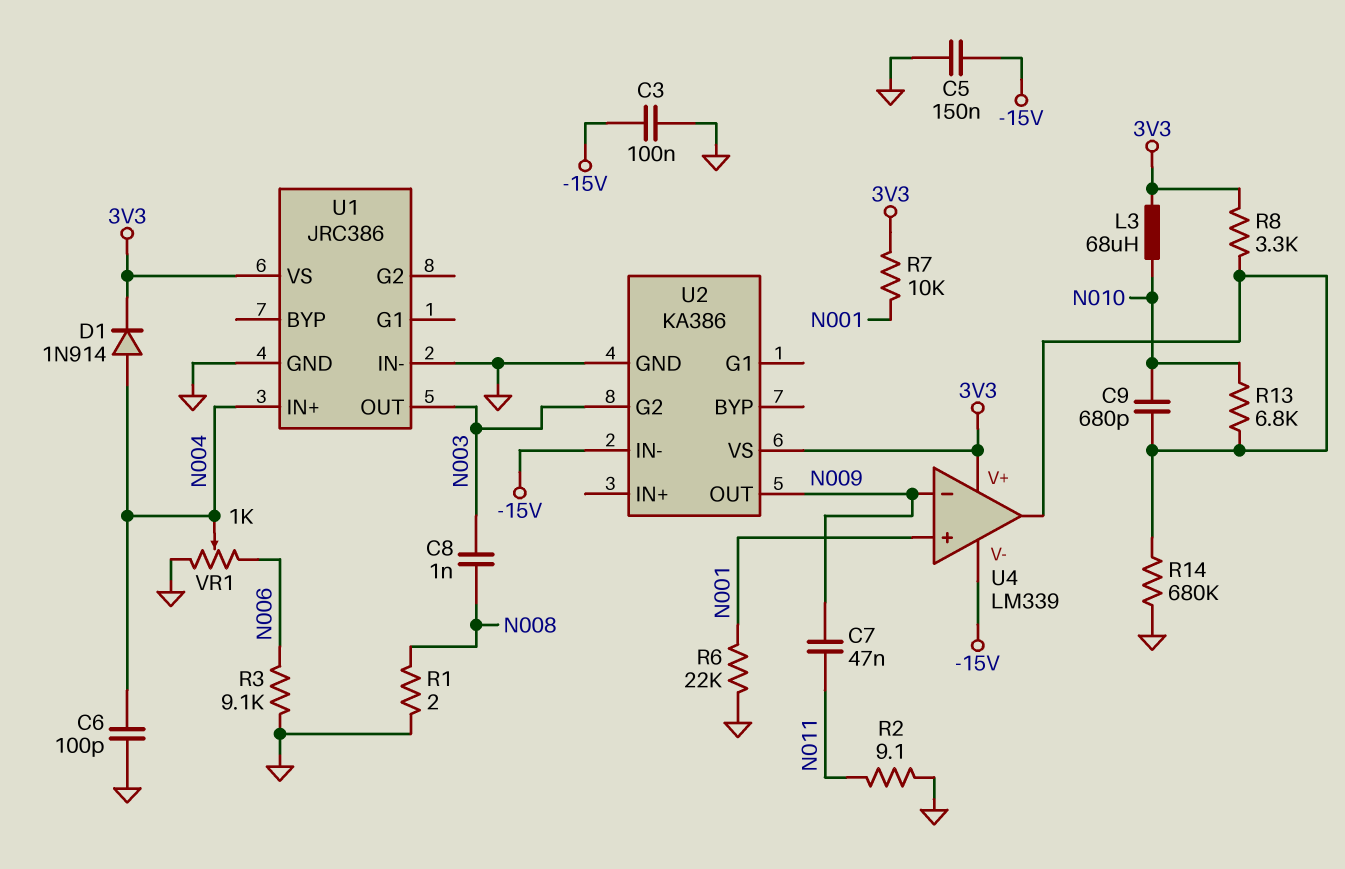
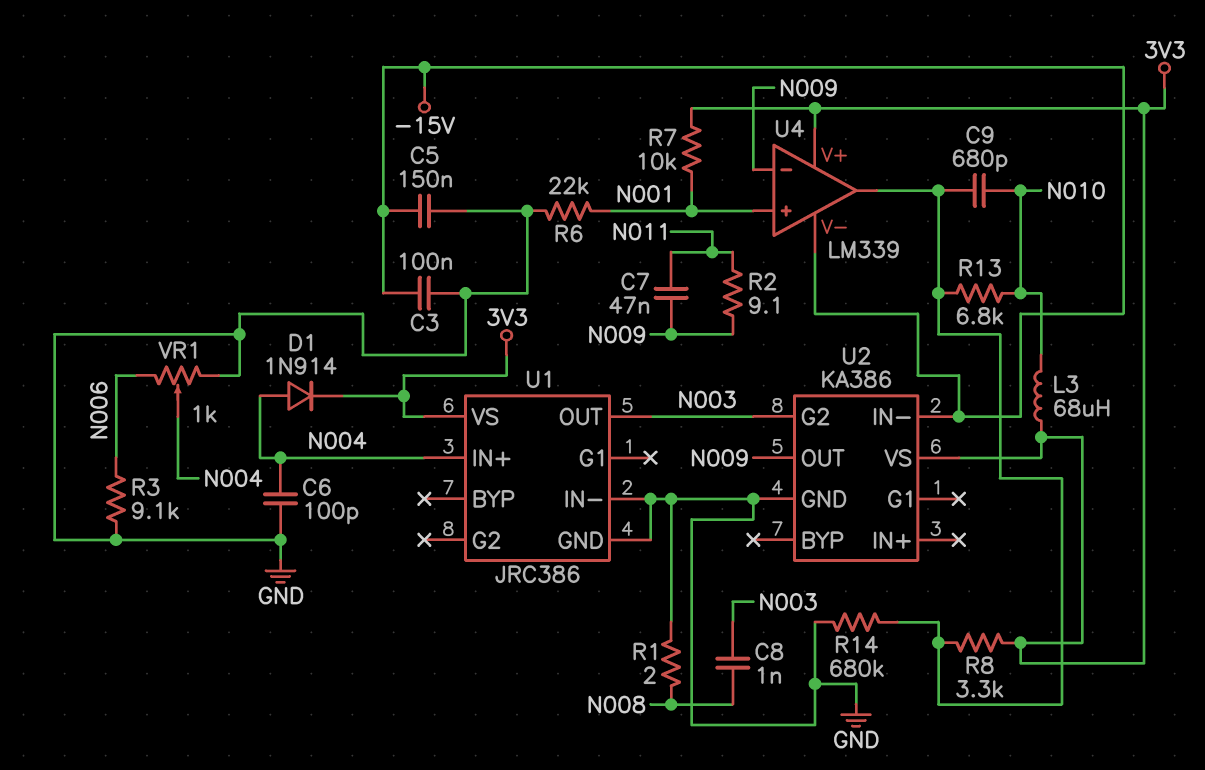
R2: 9.1 (GND, N011) -> 9.1 (N009, N011)

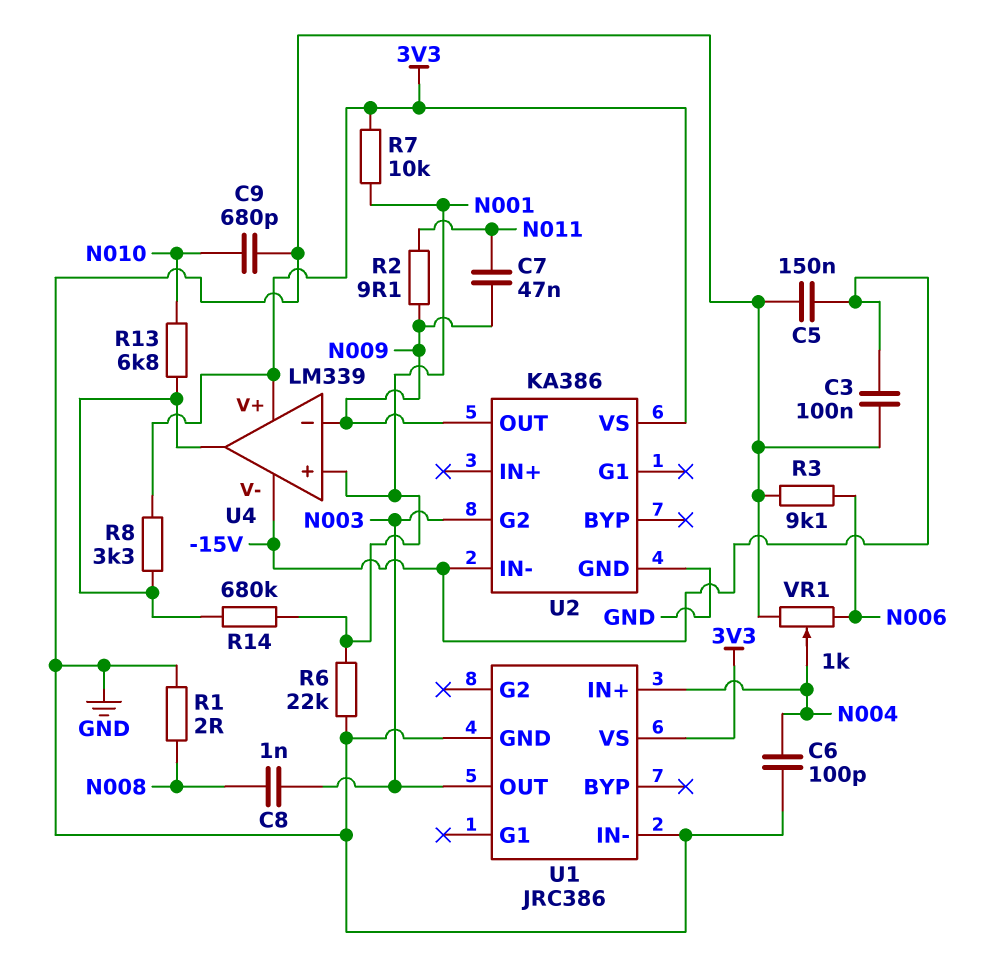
C9: 680pF (N010, U4/out) -> 680pF (GND, N010)
D1: diode 1N914 (A N004, K 3V3) -> none
L3: 68uH (3V3, N010) -> none
R14: 680k (GND, U4/out) -> 680k (N001, U4/out)

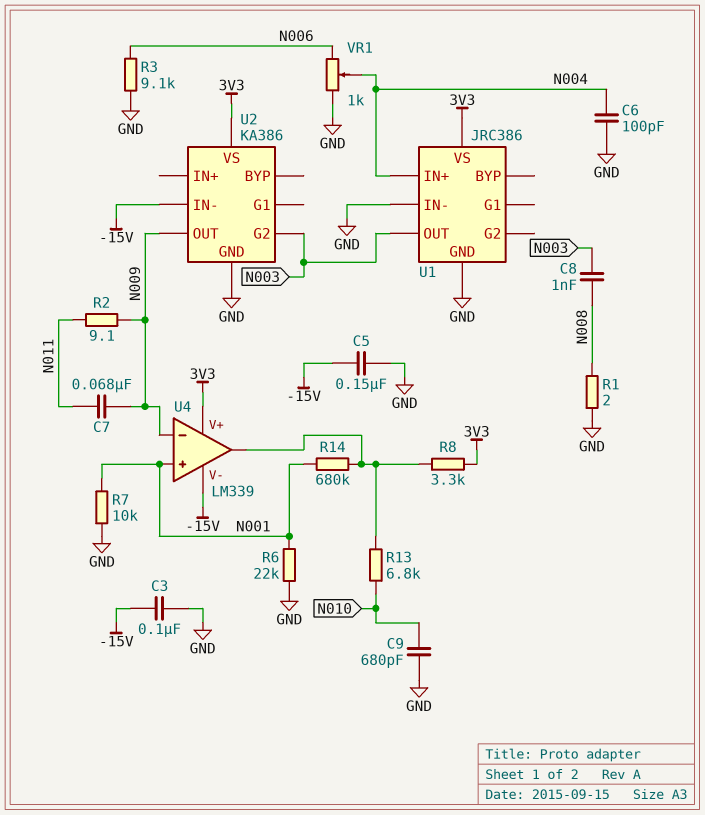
C7: 47nF (N009, N011) -> 68nF (N009, N011)
R7: 10k (3V3, N001) -> 10k (GND, N001)

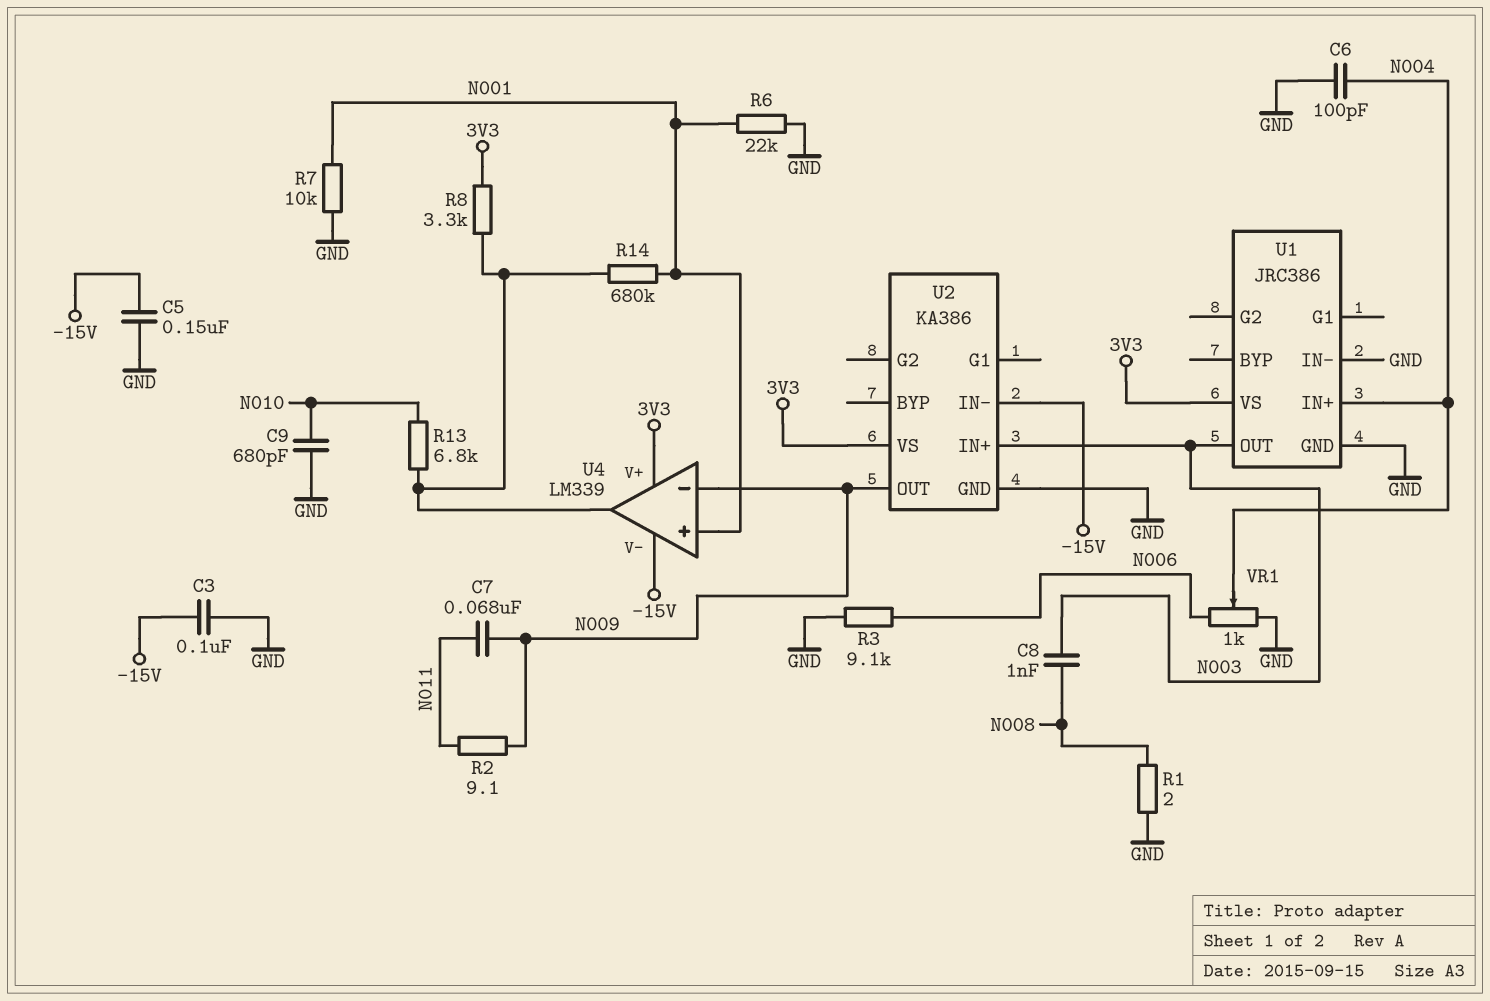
U2 pin G2: N003 -> none
U2 pin IN+: none -> N003

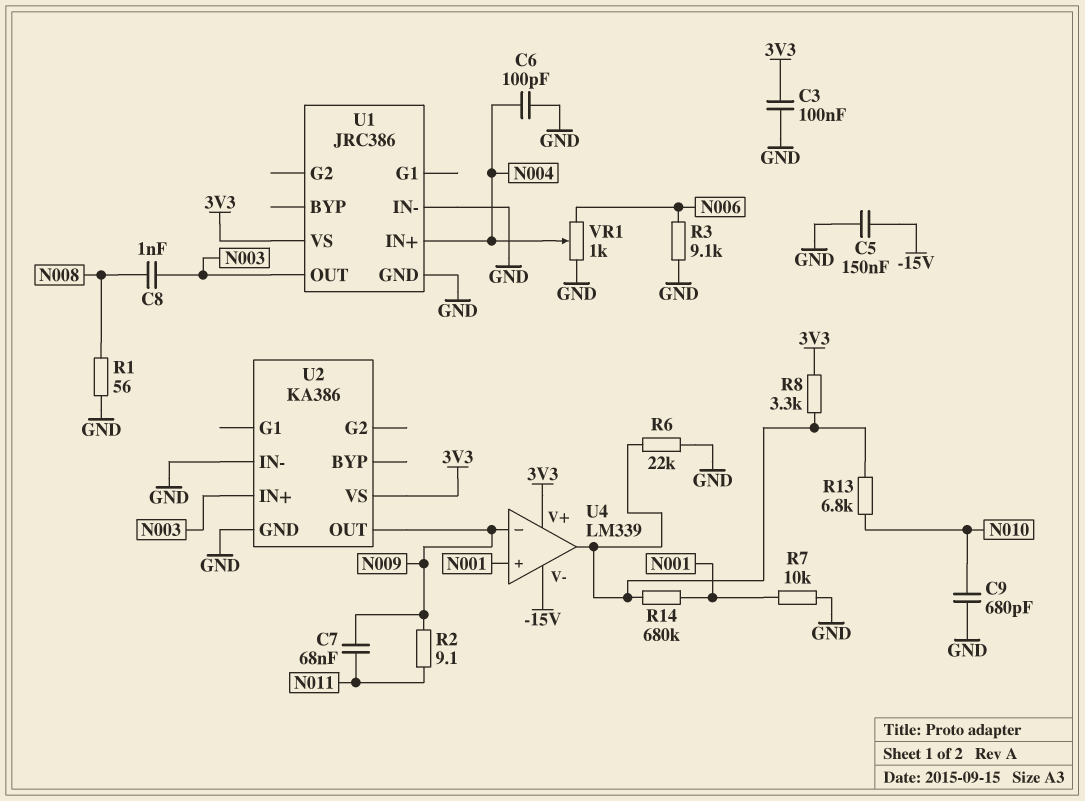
C3: 100nF (-15V, GND) -> 100nF (3V3, GND)
R1: 2 (GND, N008) -> 56 (GND, N008)
R6: 22k (GND, N001) -> 22k (GND, U4/out)
U2 pin IN-: -15V -> GND

